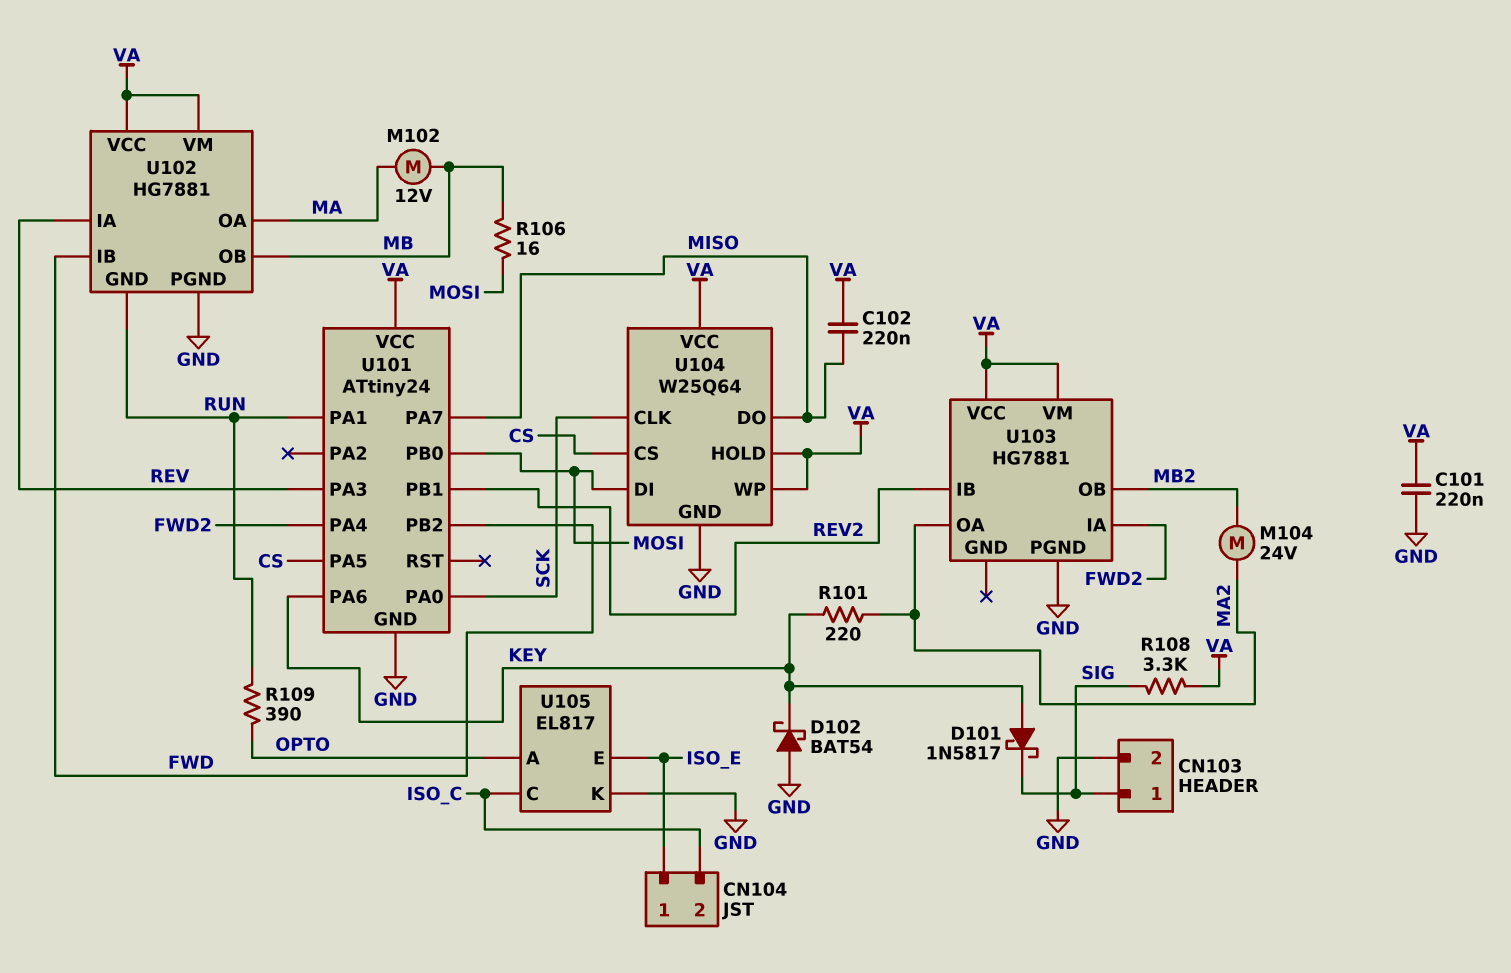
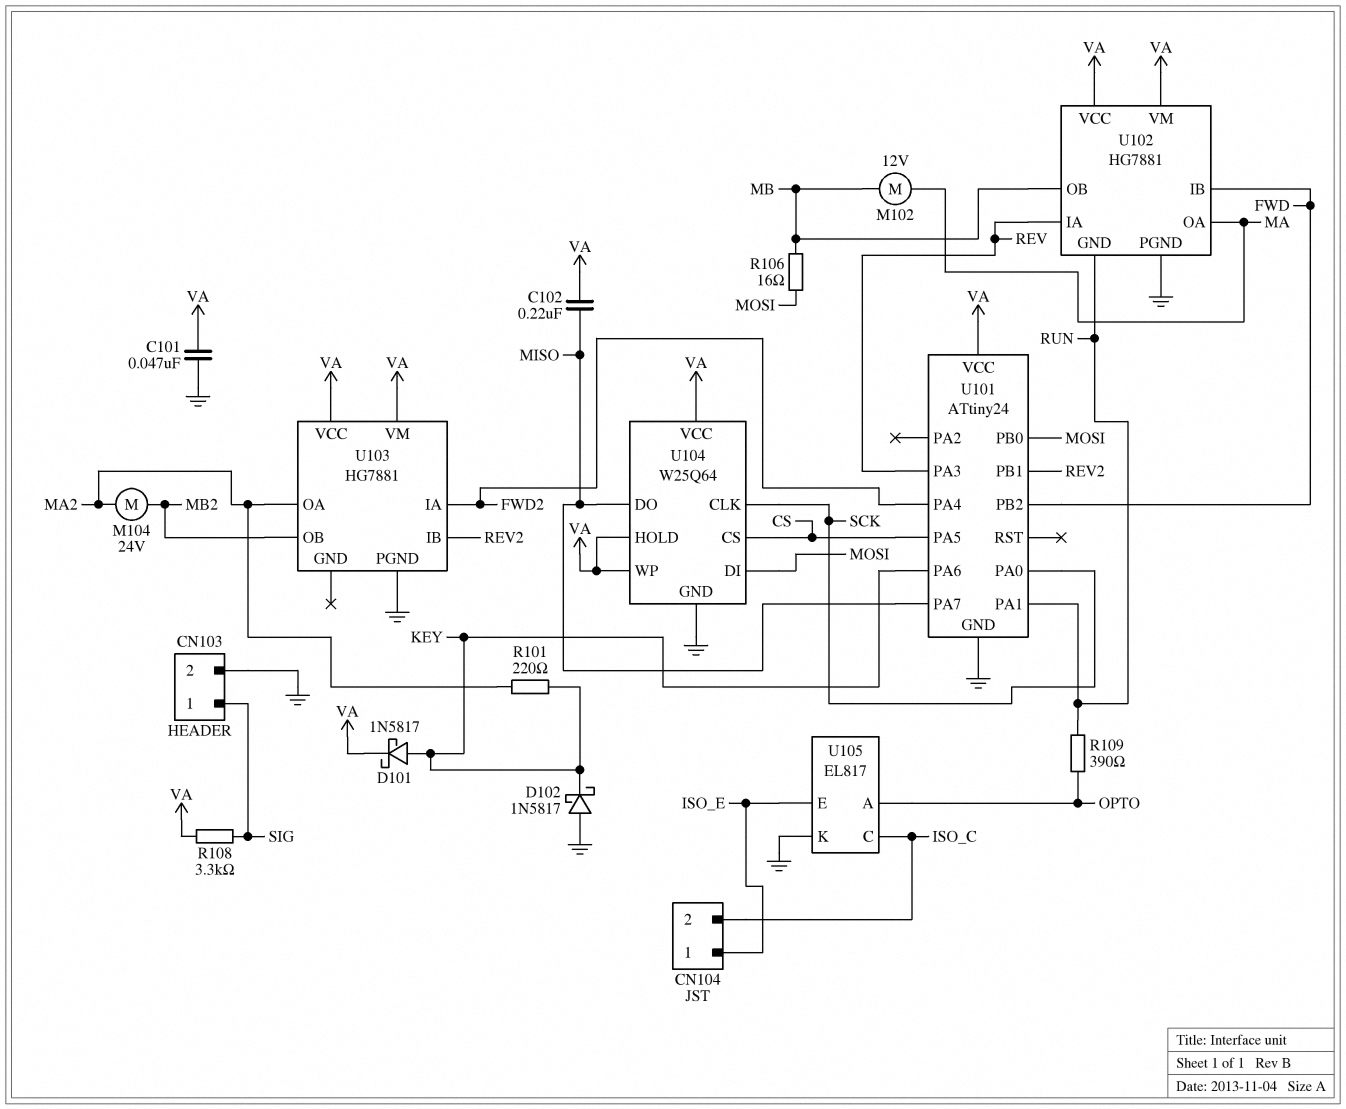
C101: 220nF (GND, VA) -> 47nF (GND, VA)
D101: schottky 1N5817 (A KEY, K SIG) -> schottky 1N5817 (A KEY, K VA)
D102: schottky BAT54 (A GND, K KEY) -> schottky 1N5817 (A GND, K KEY)

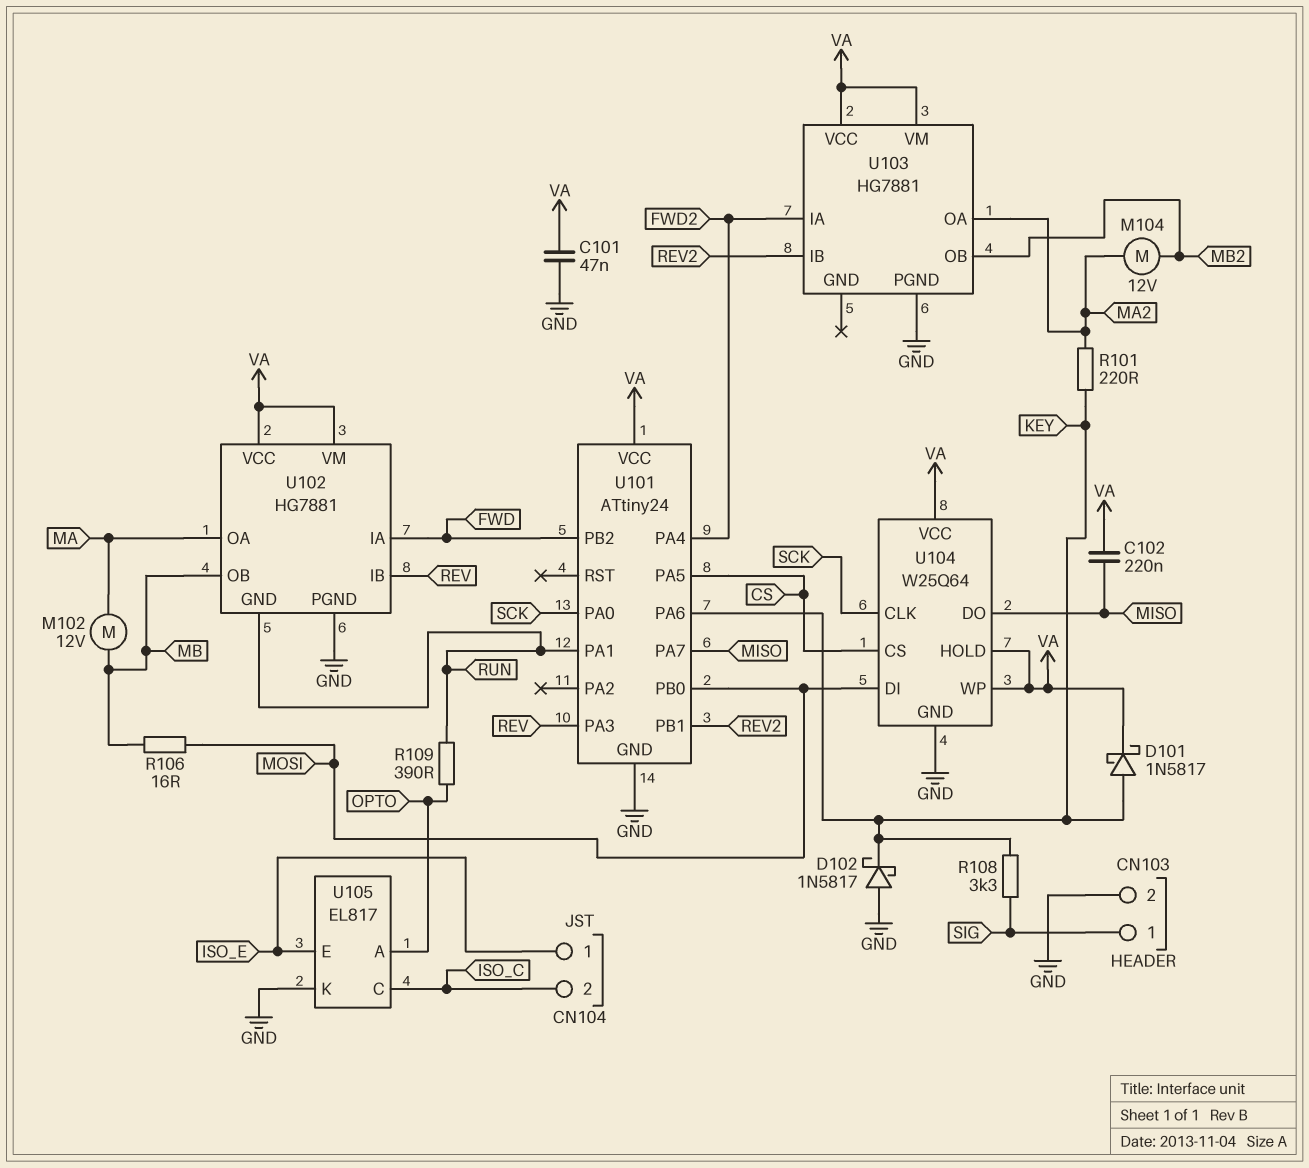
M104: motor 24V (MA2, MB2) -> motor 12V (MA2, MB2)
R108: 3.3k (SIG, VA) -> 3.3k (KEY, SIG)
U102 pin IA: REV -> FWD
U102 pin IB: FWD -> REV

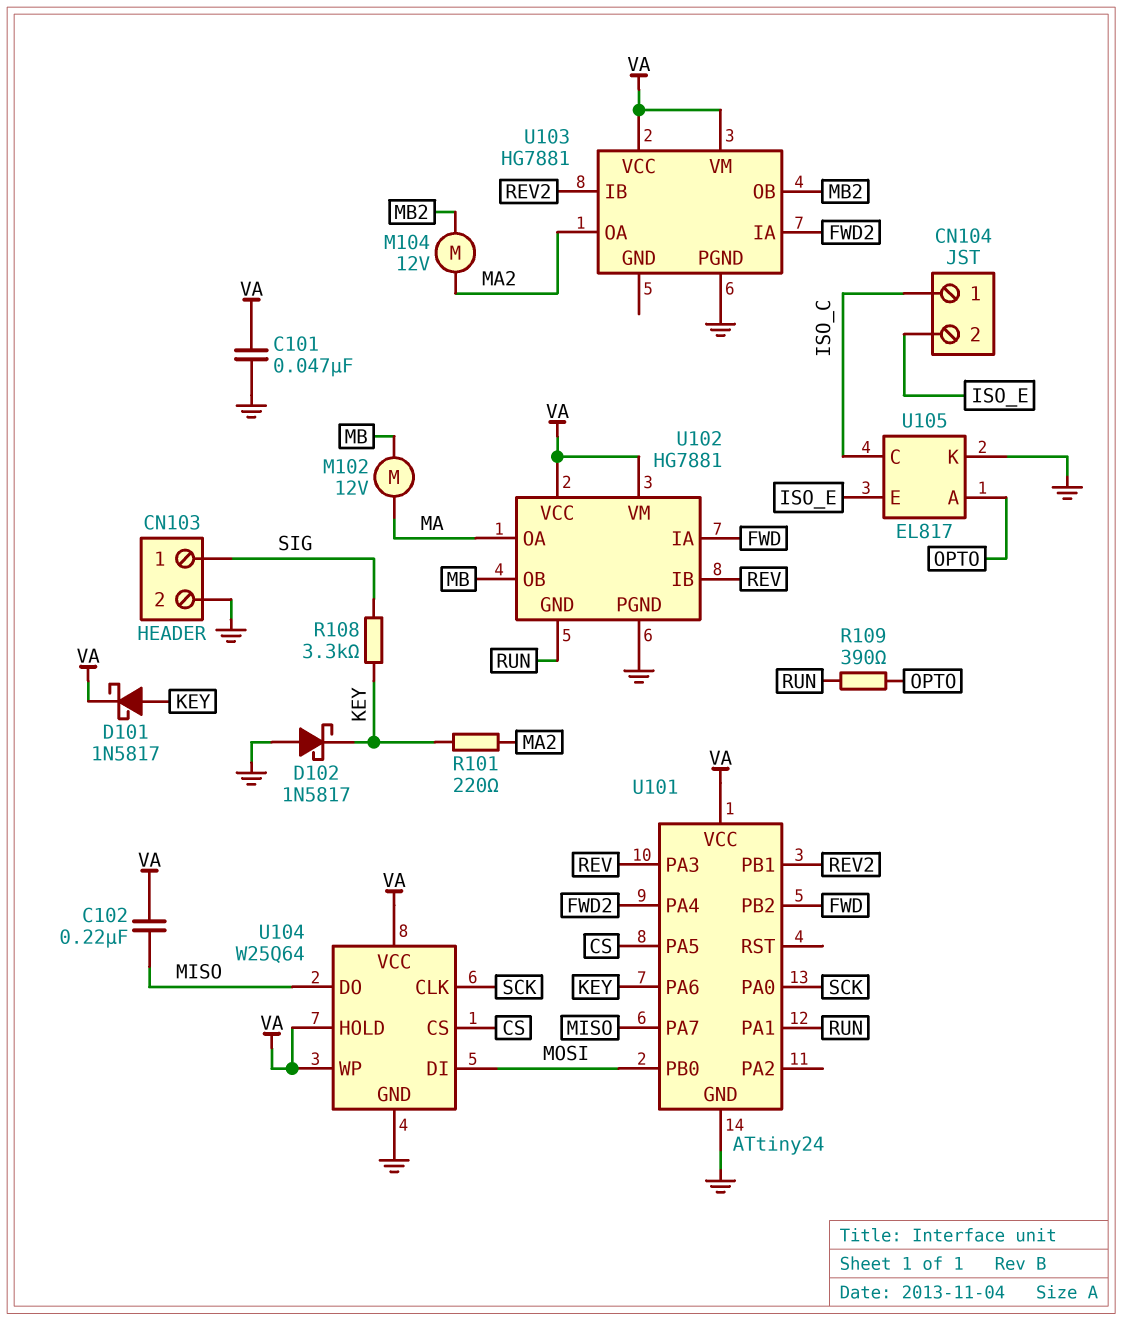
CN104 pin 1: ISO_E -> ISO_C
CN104 pin 2: ISO_C -> ISO_E
R106: 16 (MB, MOSI) -> none

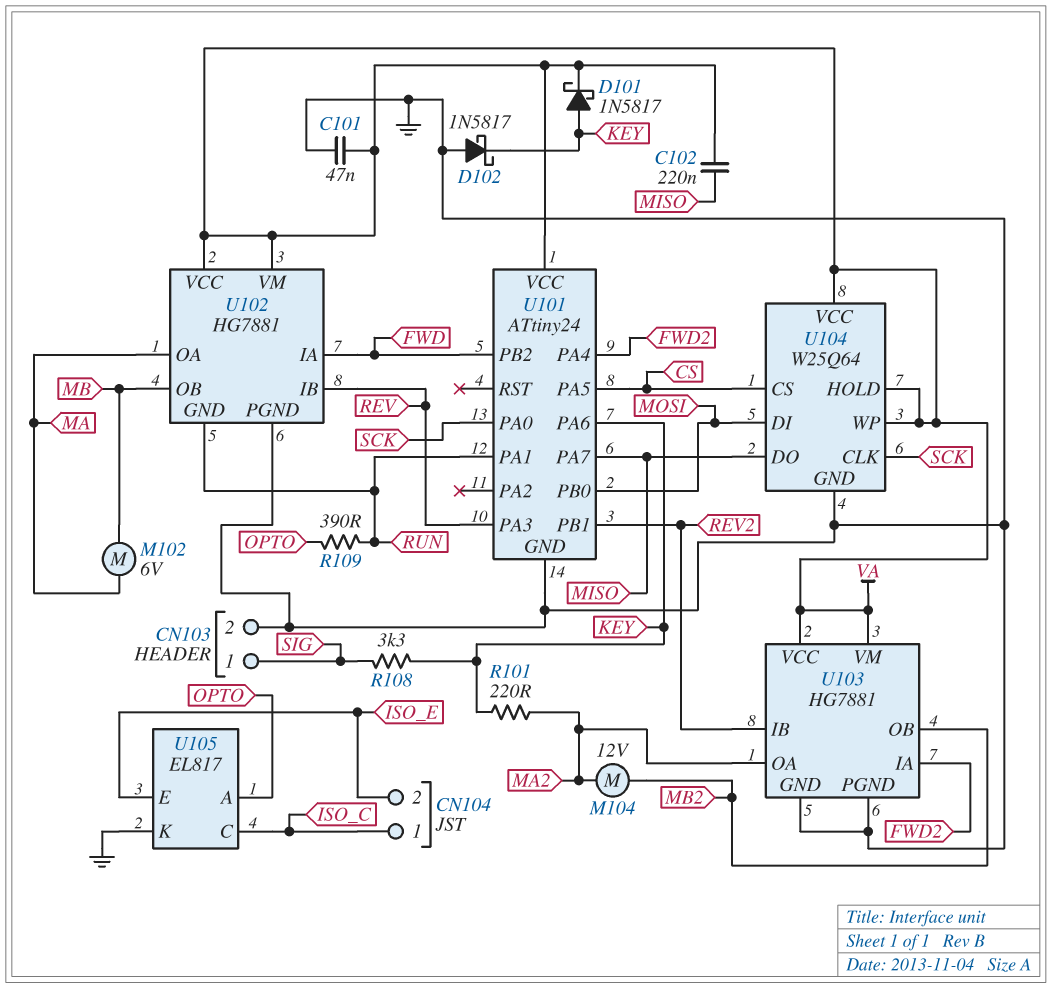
M102: motor 12V (MA, MB) -> motor 6V (MA, MB)
U103 pin GND: none -> GND

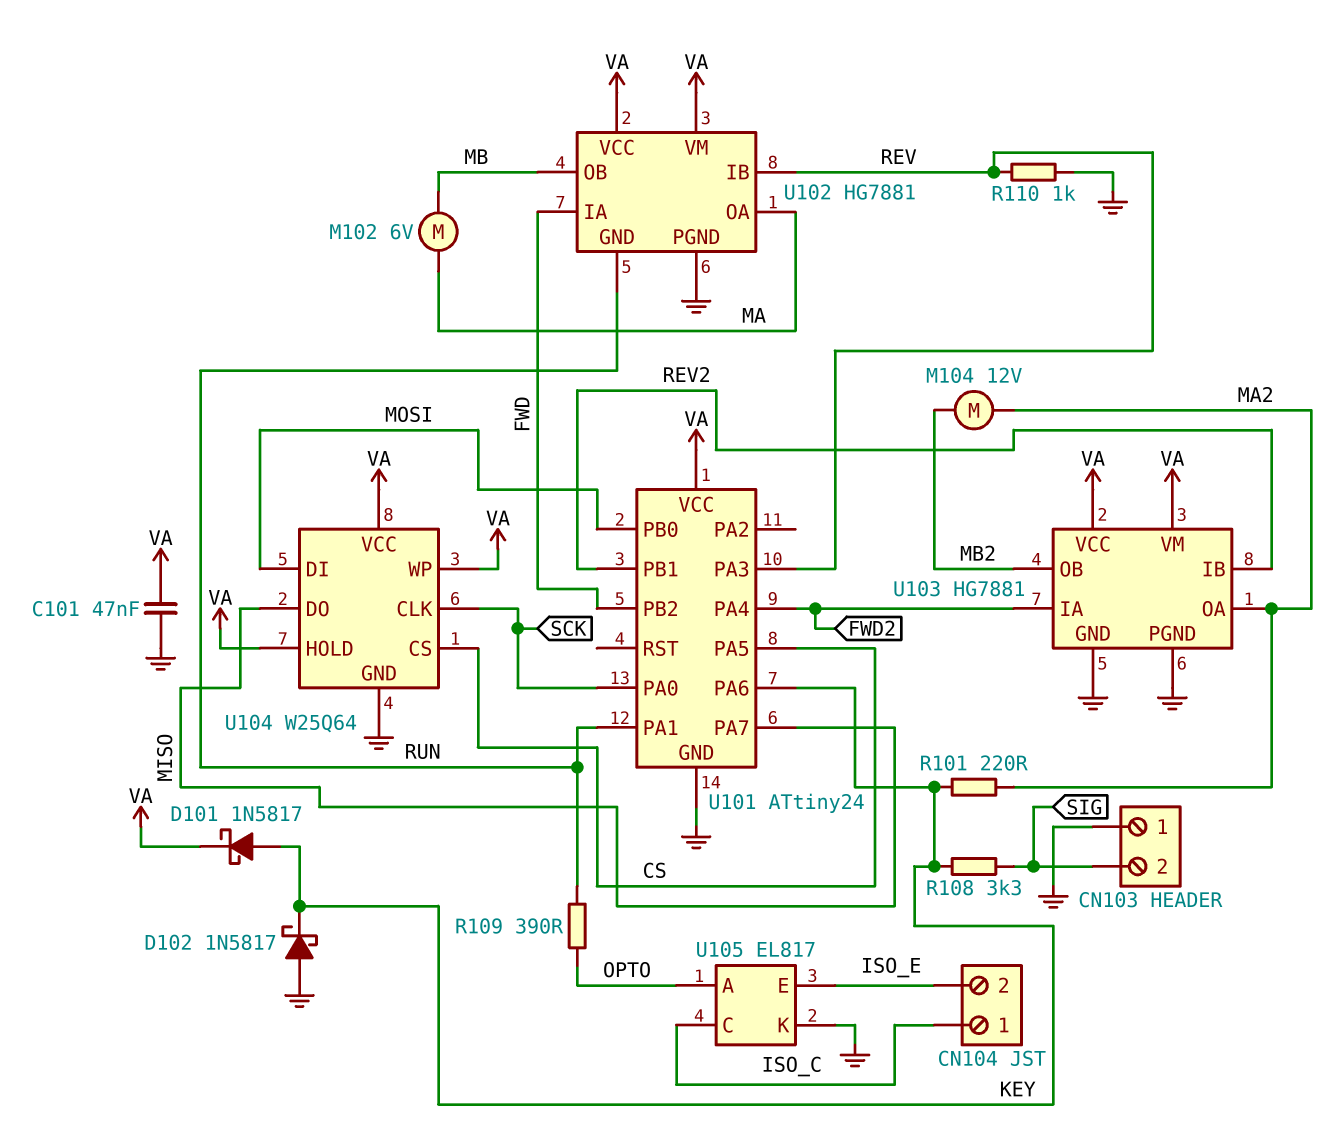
C102: 220nF (MISO, VA) -> none
CN103 pin 1: SIG -> GND
CN103 pin 2: GND -> SIG
R110: none -> 1k (GND, REV)

